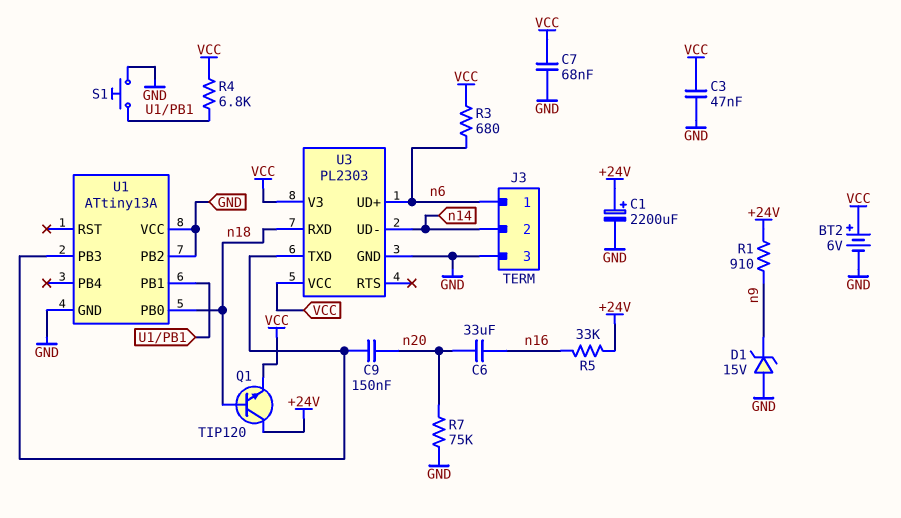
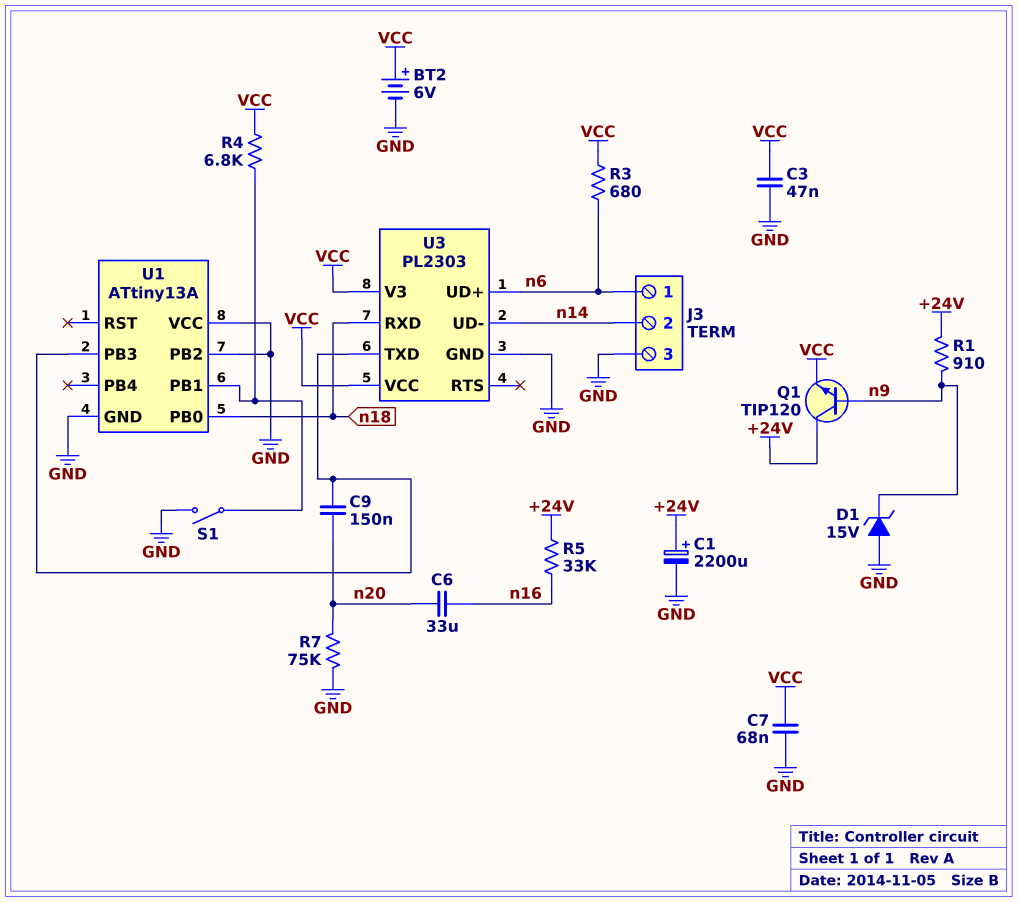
Q1: NPN TIP120 (B n18, C +24V, E VCC) -> NPN TIP120 (B n9, C +24V, E VCC)
S1: button (GND, U1/PB1) -> switch (GND, U1/PB1)

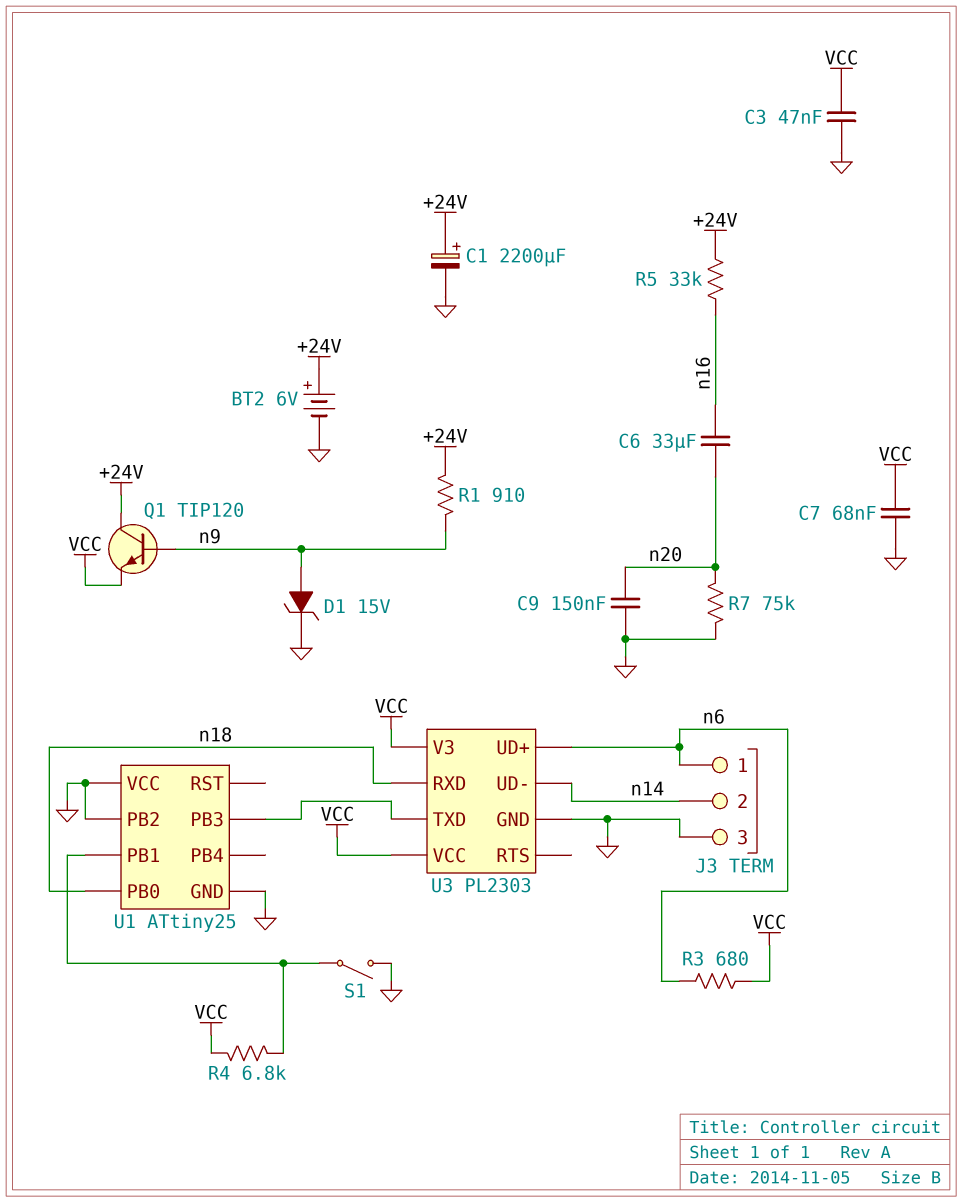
BT2: 6V (plus VCC, minus GND) -> 6V (plus +24V, minus GND)
C9: 150nF (U1/PB3, n20) -> 150nF (GND, n20)
D1: zener 15V (A GND, K n9) -> zener 15V (A n9, K GND)
U1: ATtiny13A -> ATtiny25

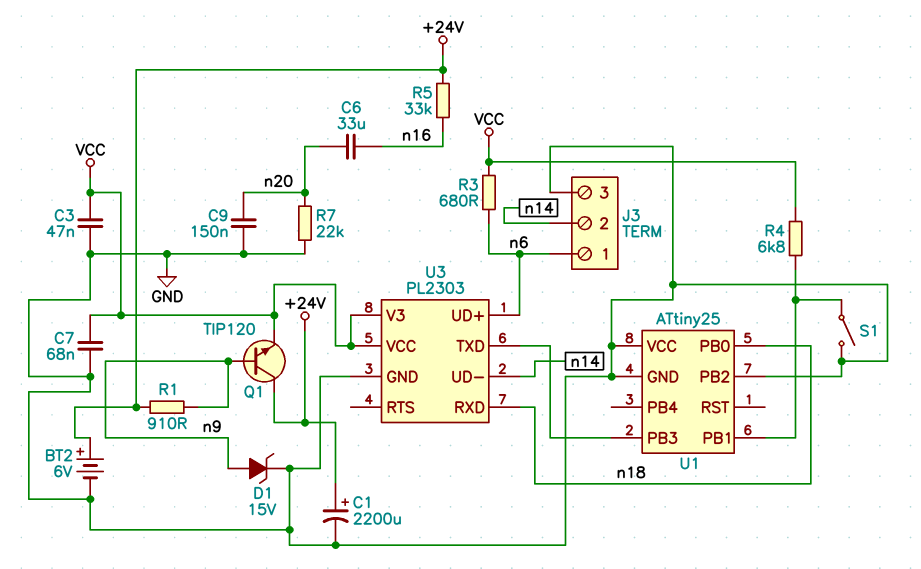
R7: 75k (GND, n20) -> 22k (GND, n20)

